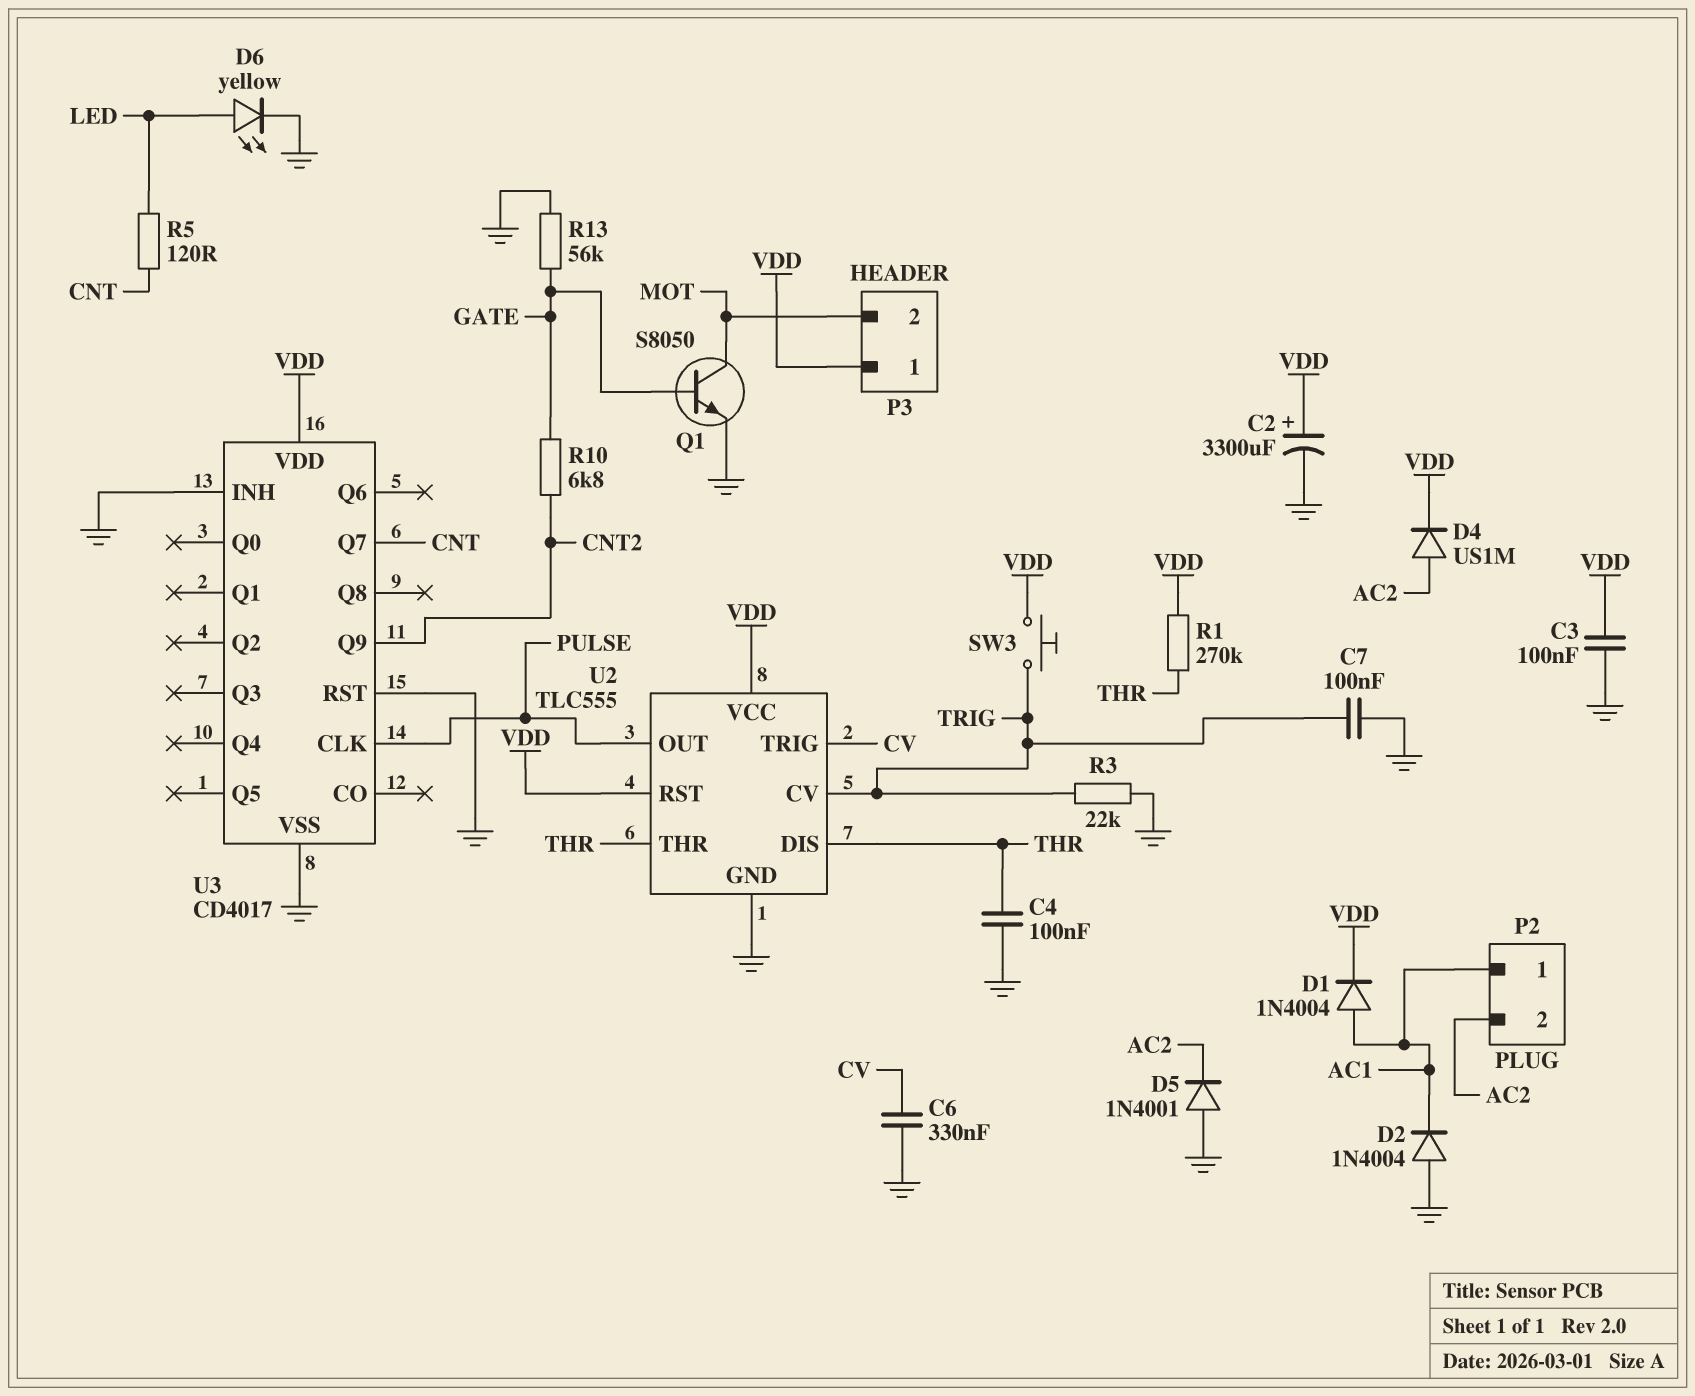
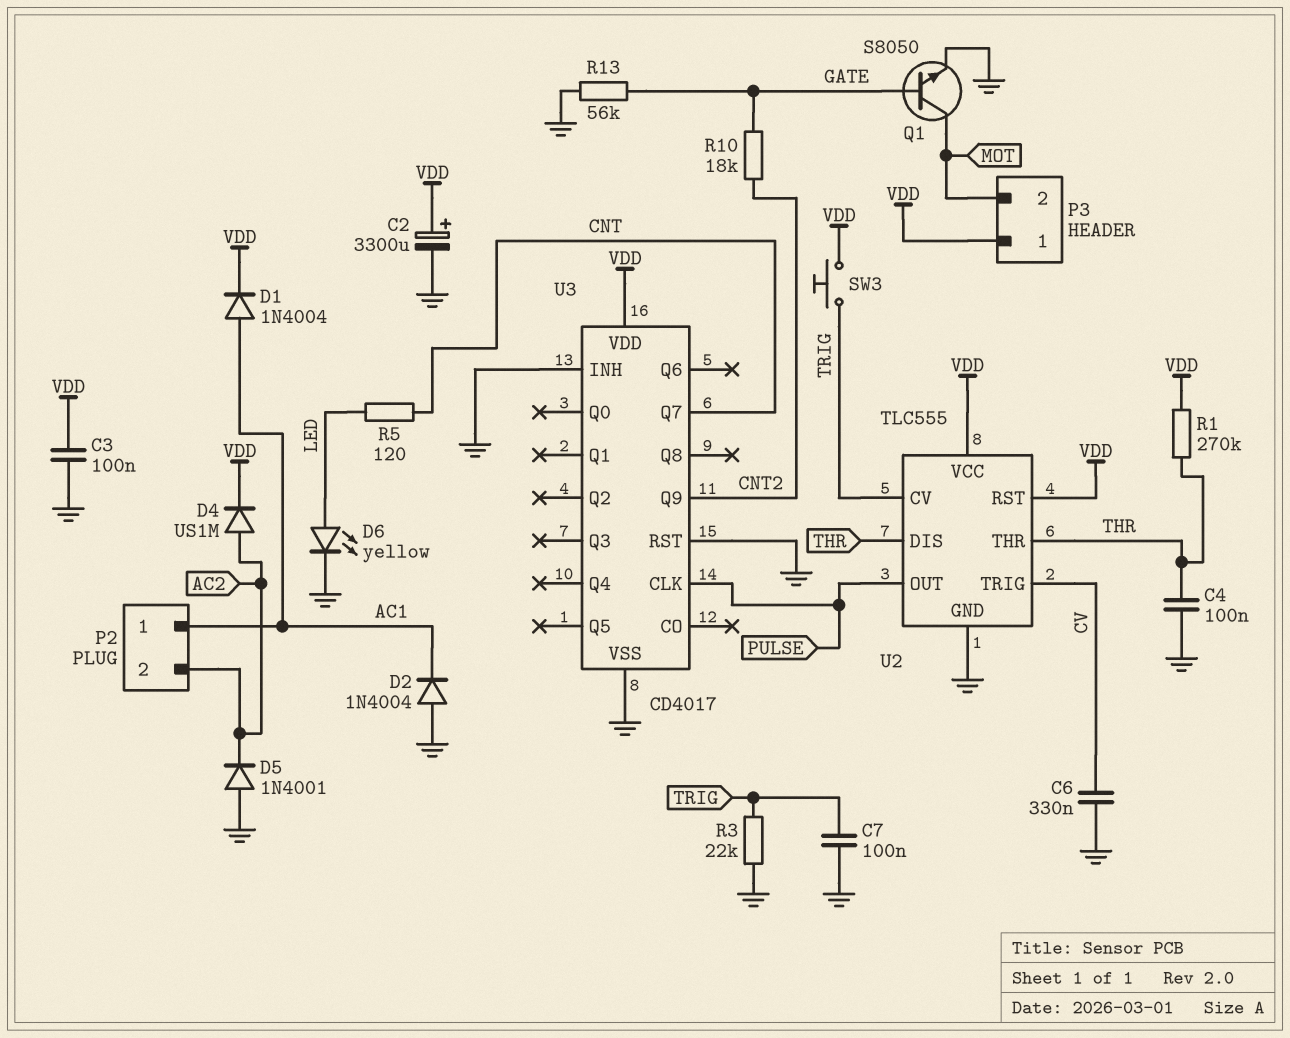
R10: 6.8k (CNT2, GATE) -> 18k (CNT2, GATE)

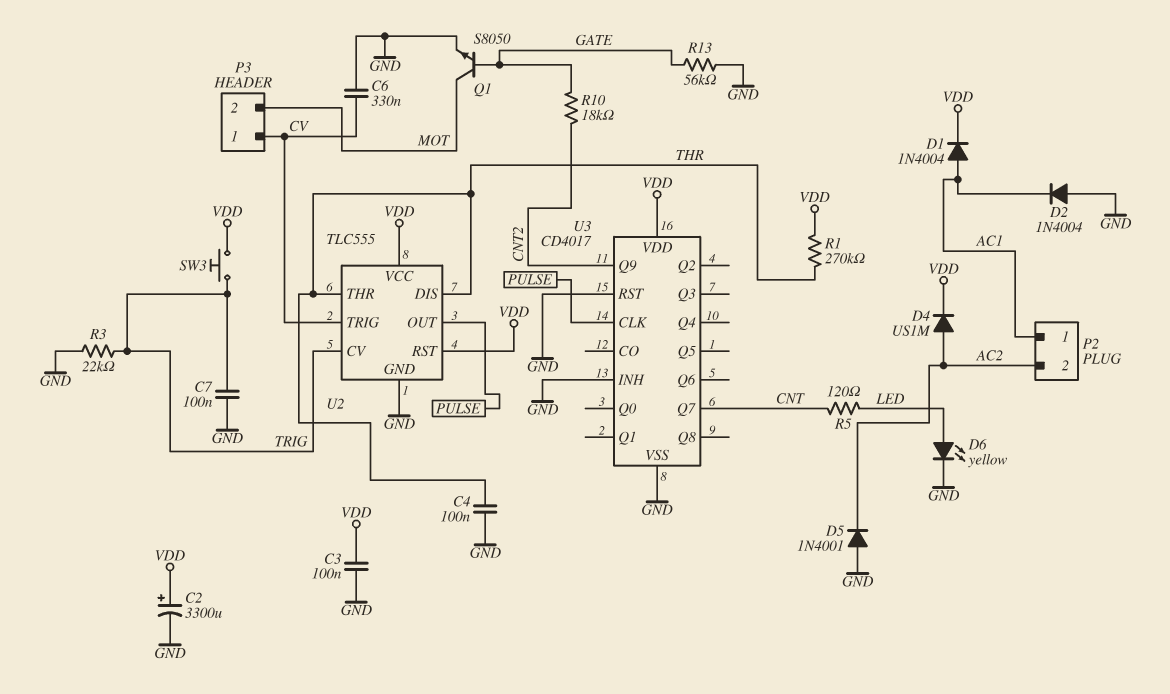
P3 pin 1: VDD -> CV

